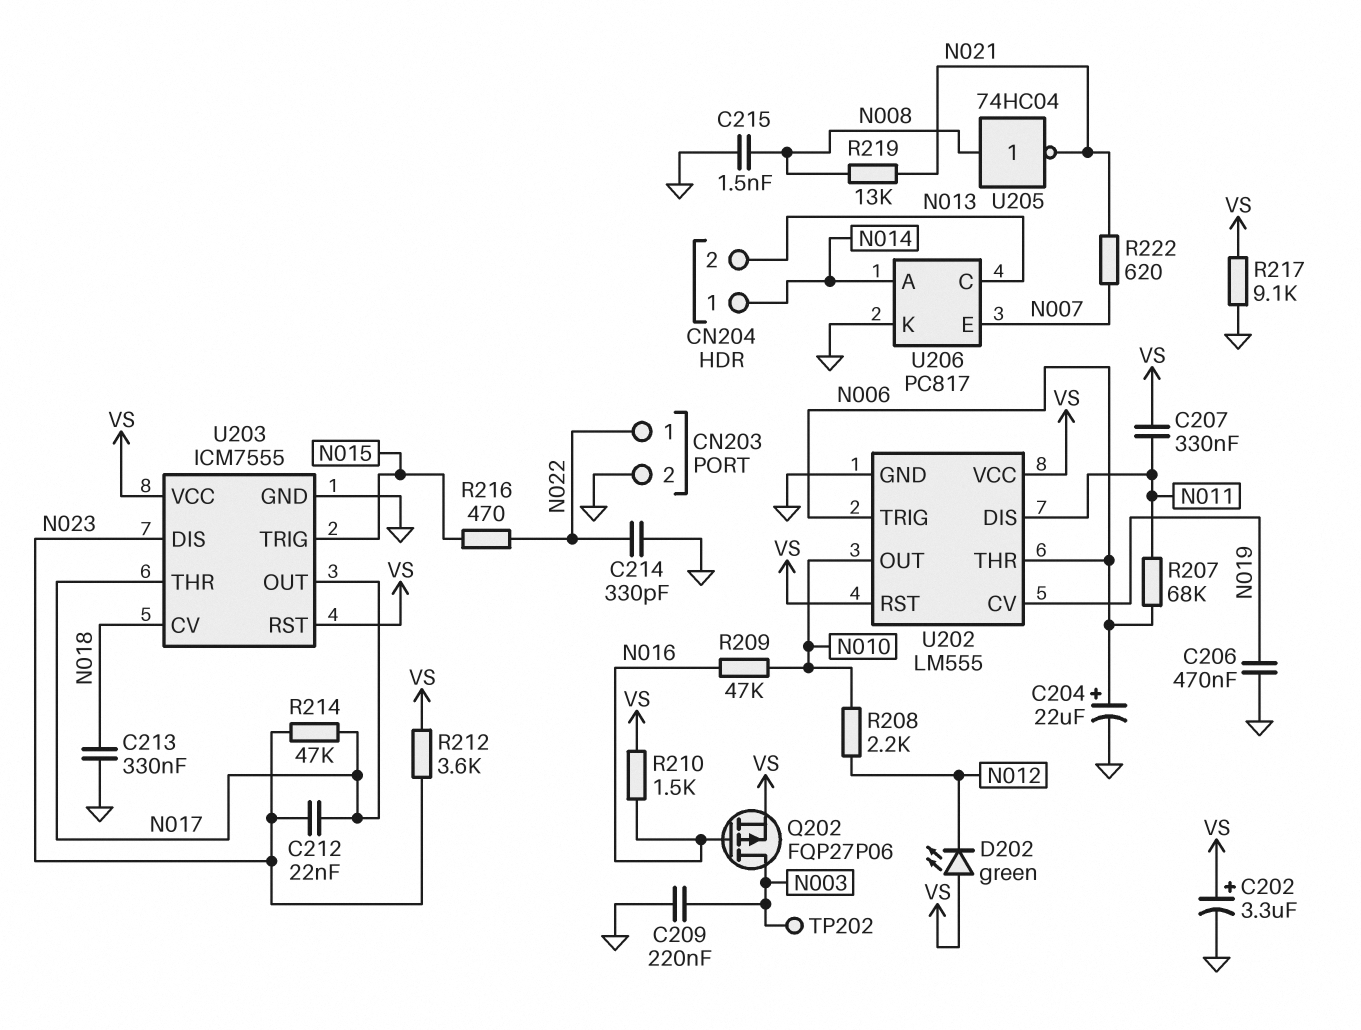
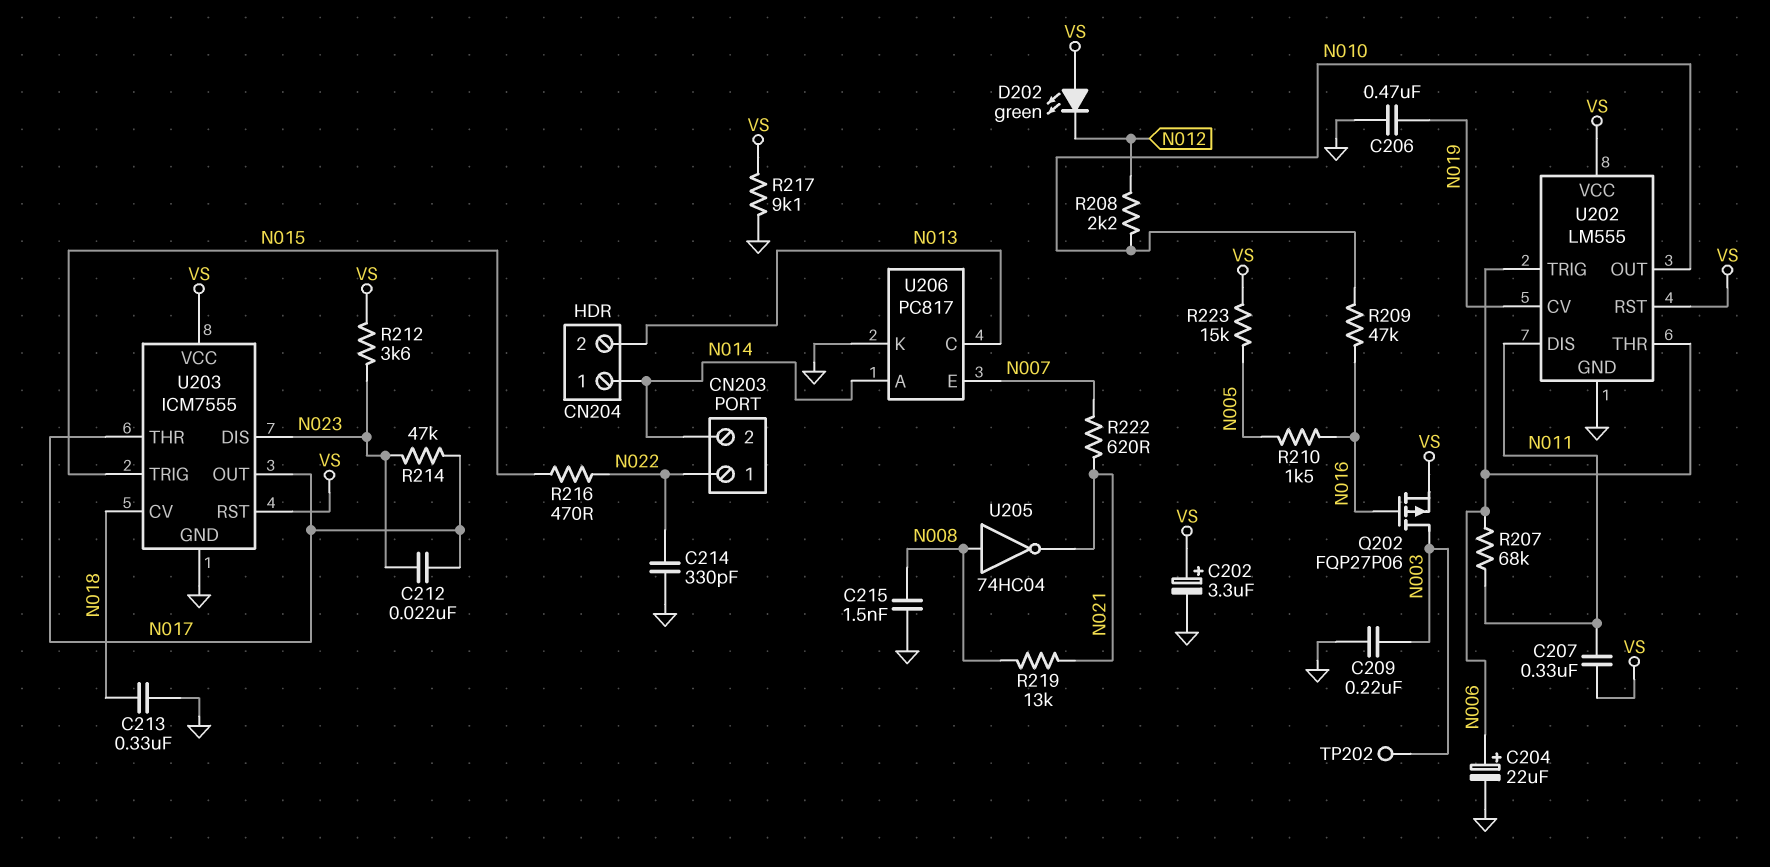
CN203 pin 2: GND -> N014
R210: 1.5k (N016, VS) -> 1.5k (N005, N016)
R223: none -> 15k (N005, VS)

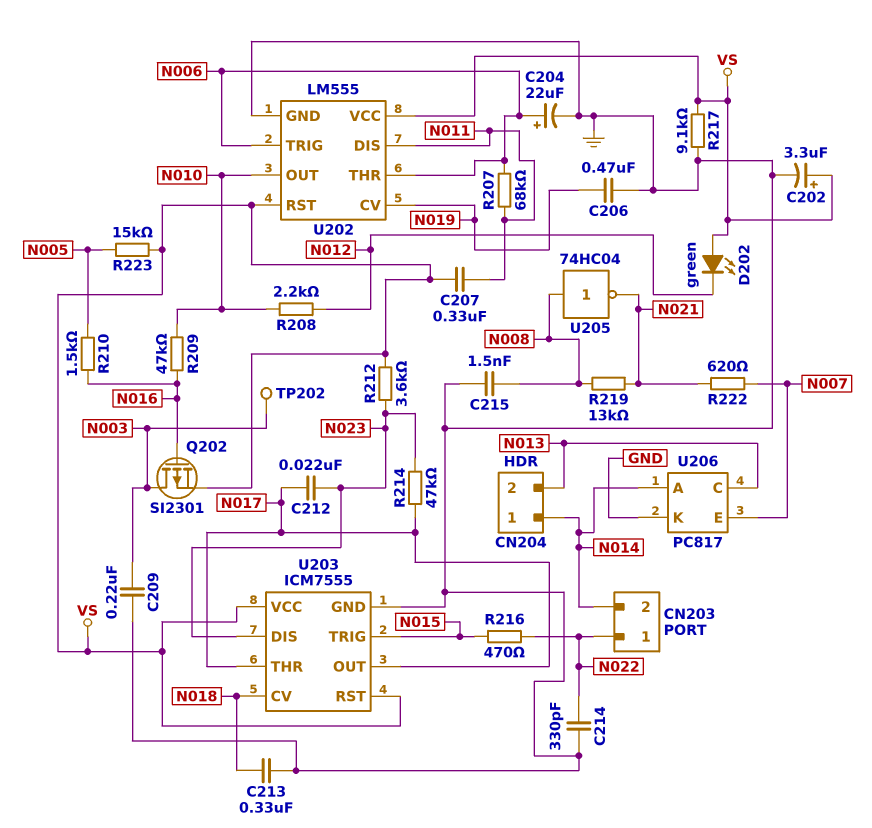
Q202: PMOS FQP27P06 (G N016, D N003, S VS) -> PMOS SI2301 (G N016, D N003, S VS)

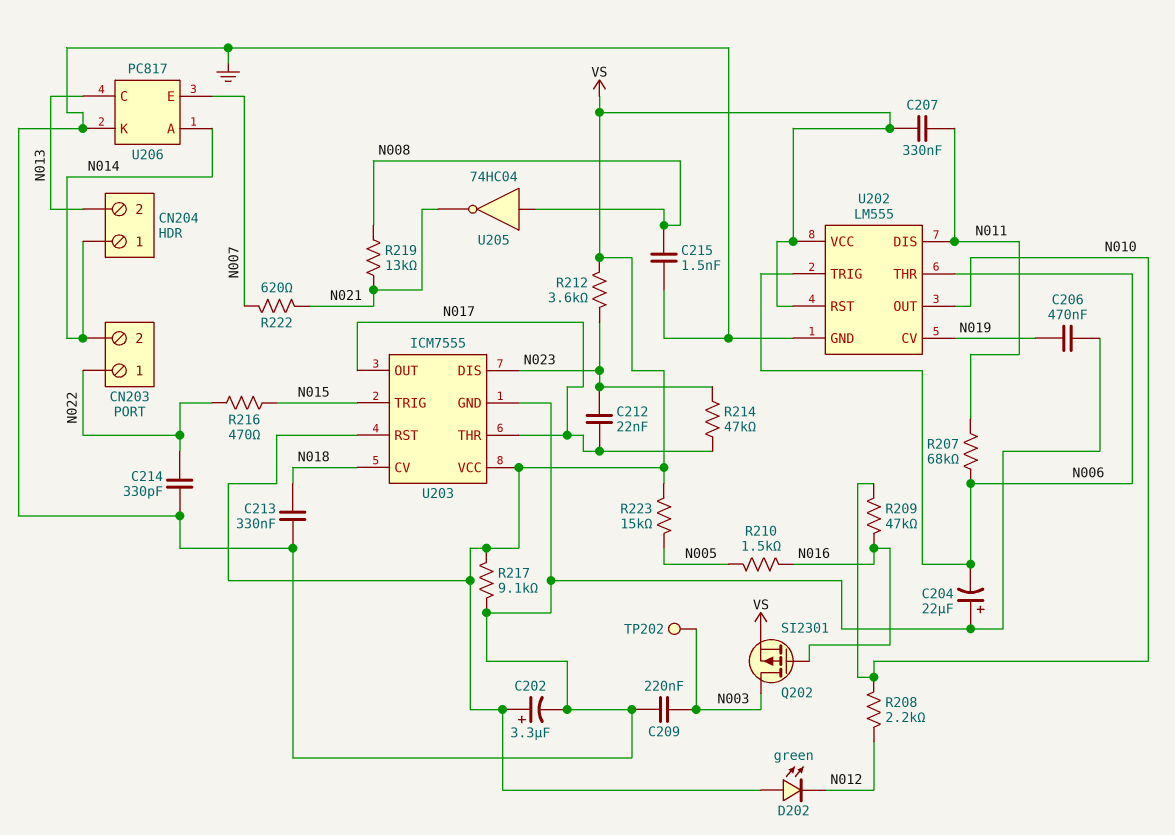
C204: 22uF (plus N006, minus GND) -> 22uF (plus GND, minus N006)

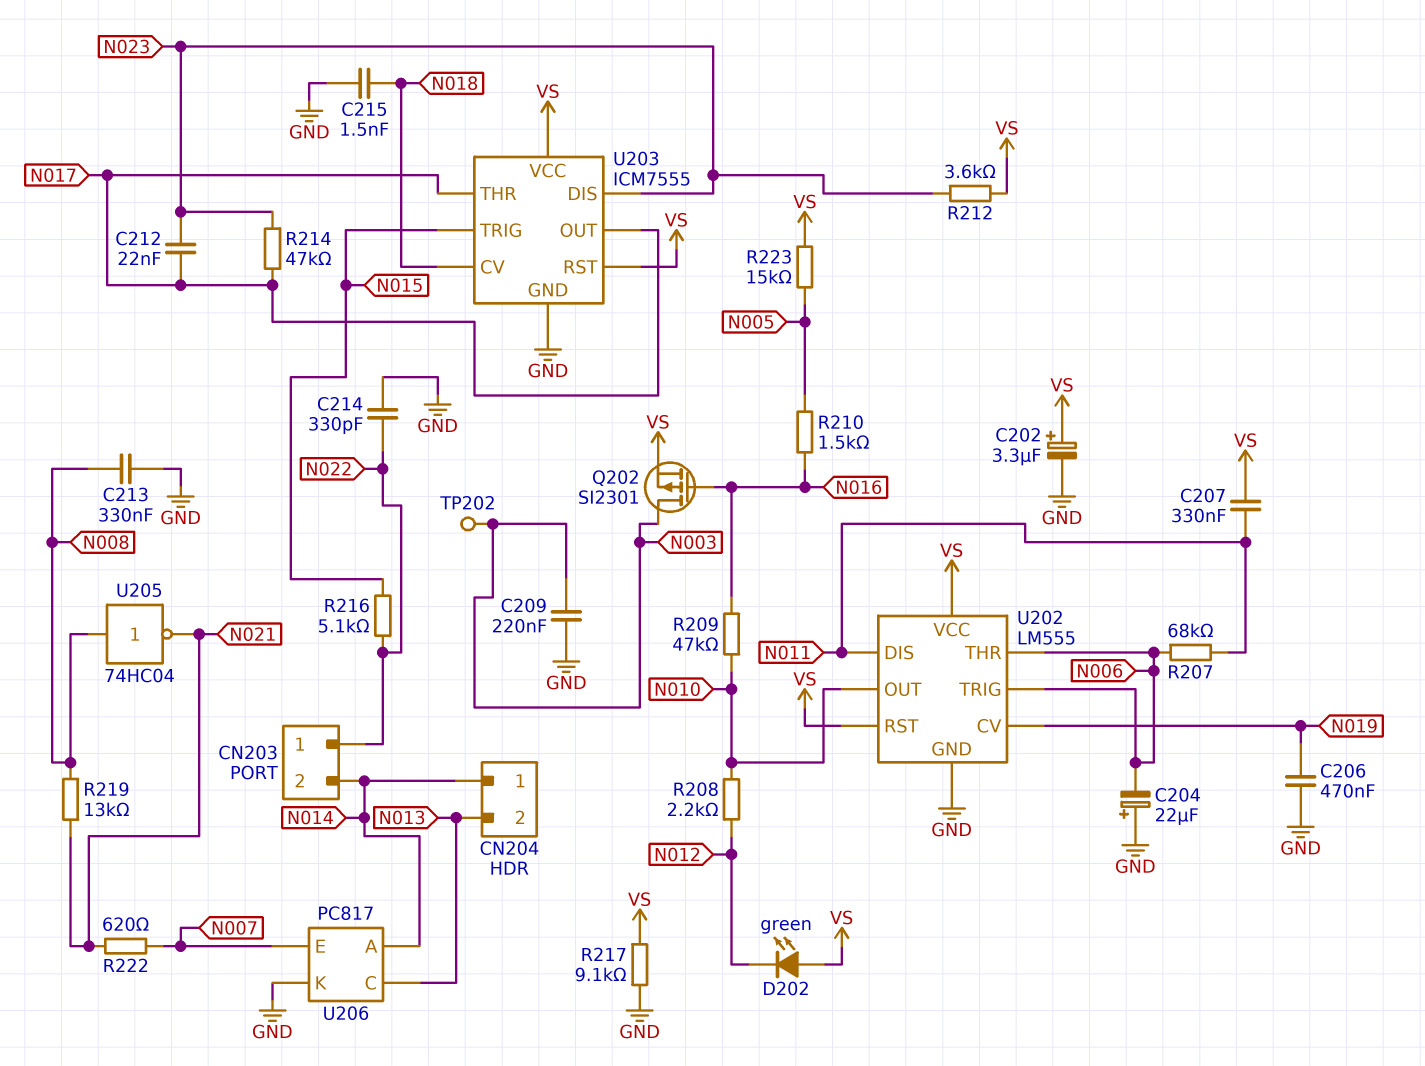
C213: 330nF (GND, N018) -> 330nF (GND, N008)
C215: 1.5nF (GND, N008) -> 1.5nF (GND, N018)
R216: 470 (N015, N022) -> 5.1k (N015, N022)

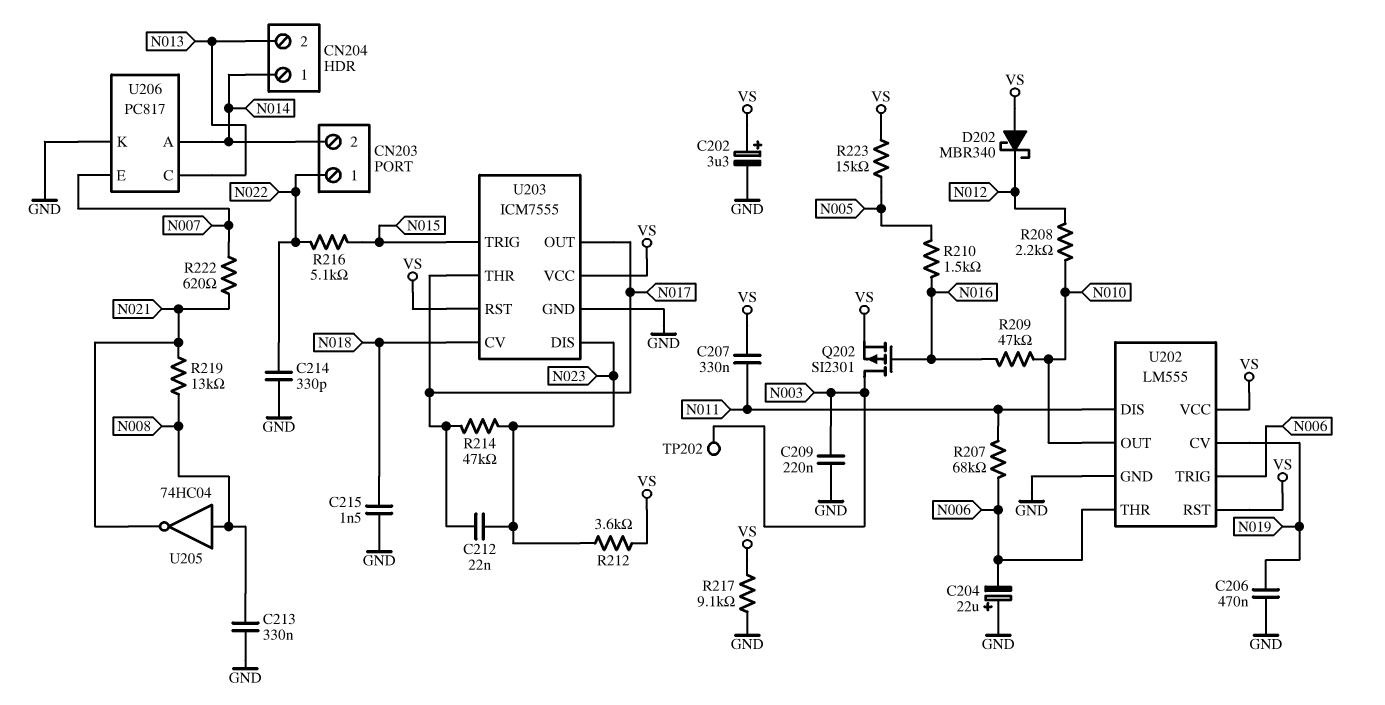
D202: LED green (A VS, K N012) -> schottky MBR340 (A VS, K N012)

